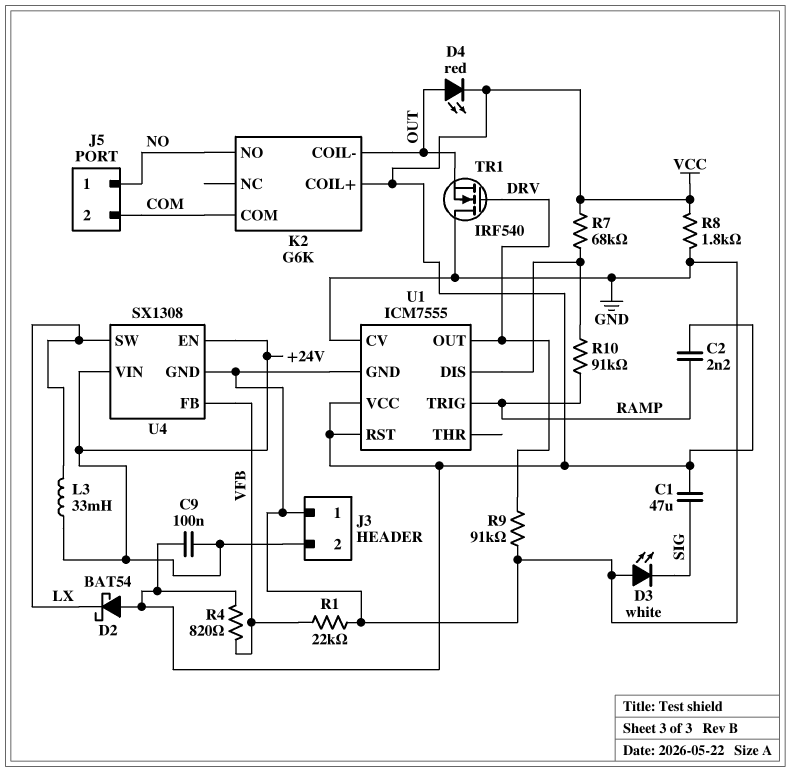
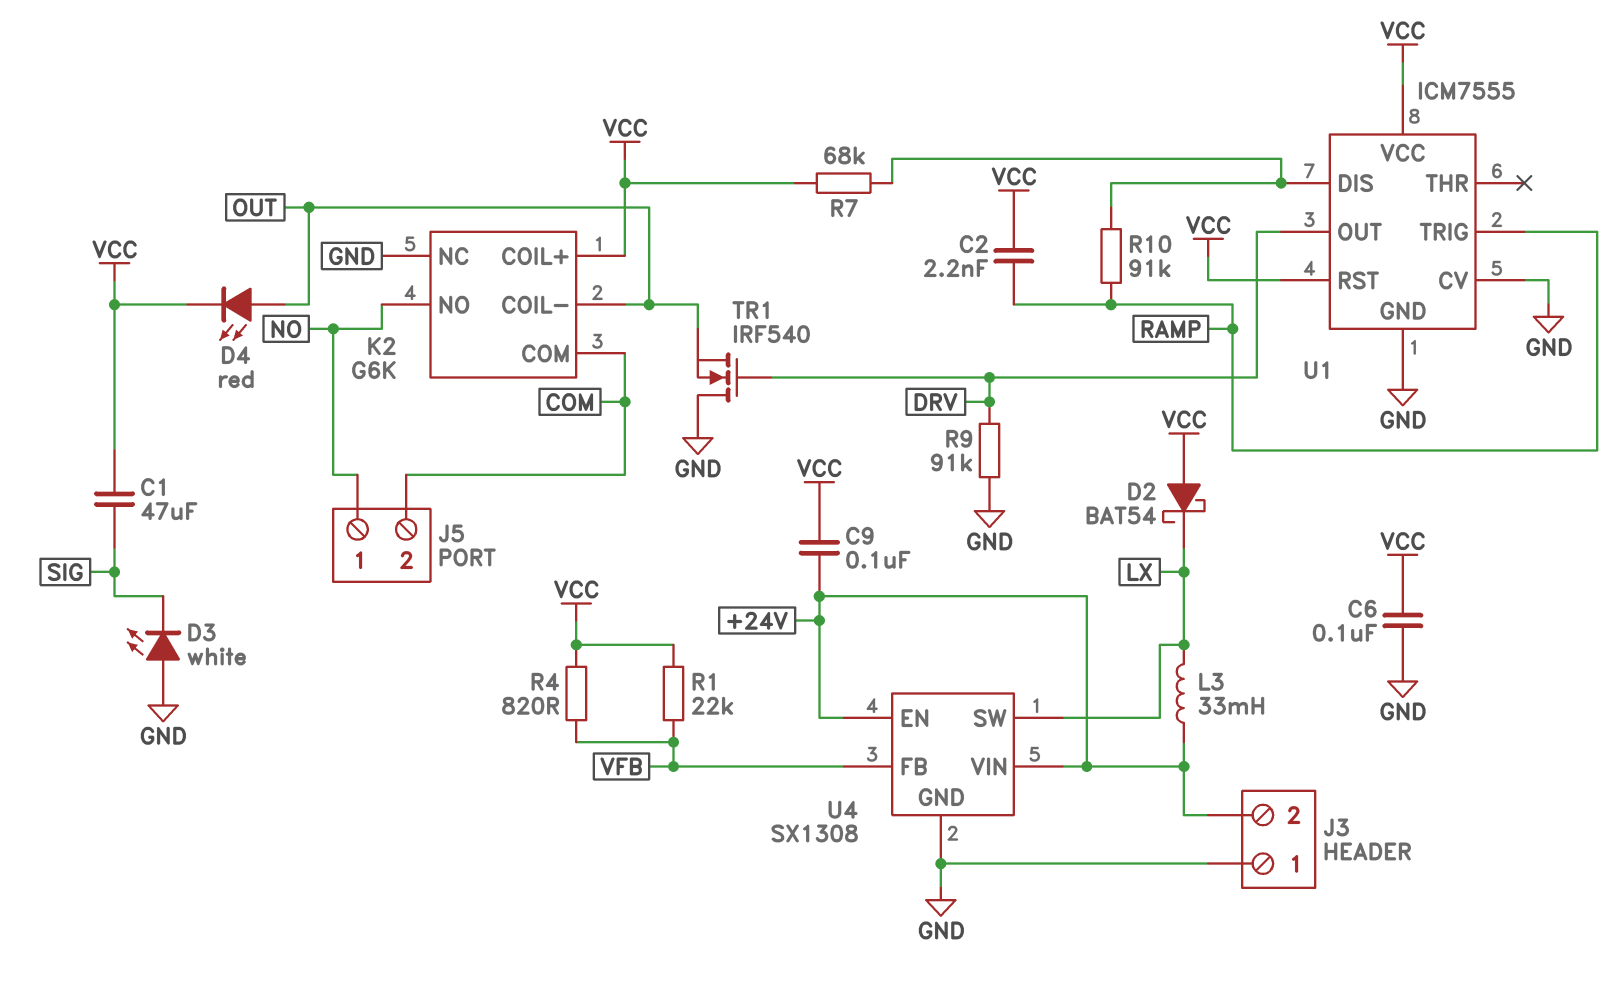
C6: none -> 100nF (GND, VCC)
K2 pin NC: none -> GND
R1: 22k (GND, VFB) -> 22k (VCC, VFB)
R8: 1.8k (GND, VCC) -> none

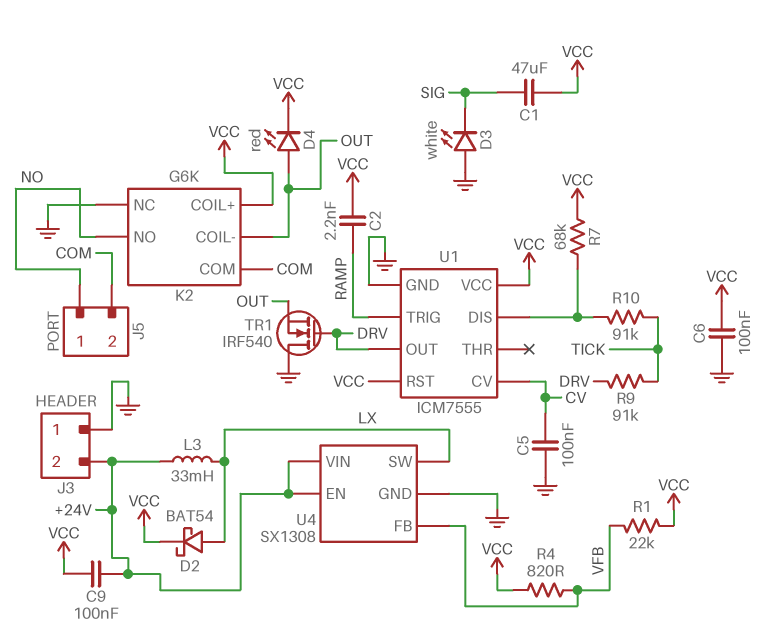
C5: none -> 100nF (CV, GND)
D2: schottky BAT54 (A VCC, K LX) -> schottky BAT54 (A LX, K VCC)
R9: 91k (DRV, GND) -> 91k (DRV, TICK)
R10: 91k (RAMP, U1/DIS) -> 91k (TICK, U1/DIS)
U1 pin CV: GND -> CV

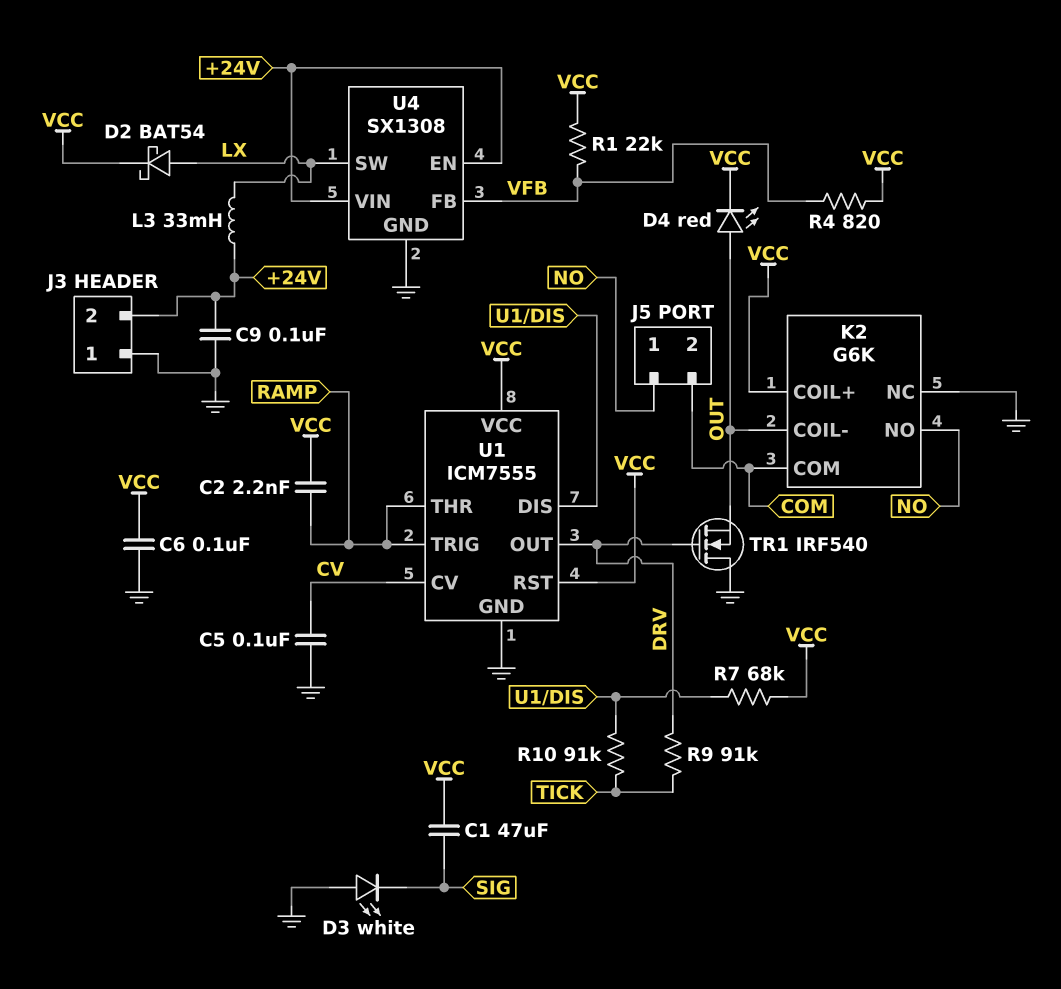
C9: 100nF (+24V, VCC) -> 100nF (+24V, GND)
U1 pin THR: none -> RAMP

